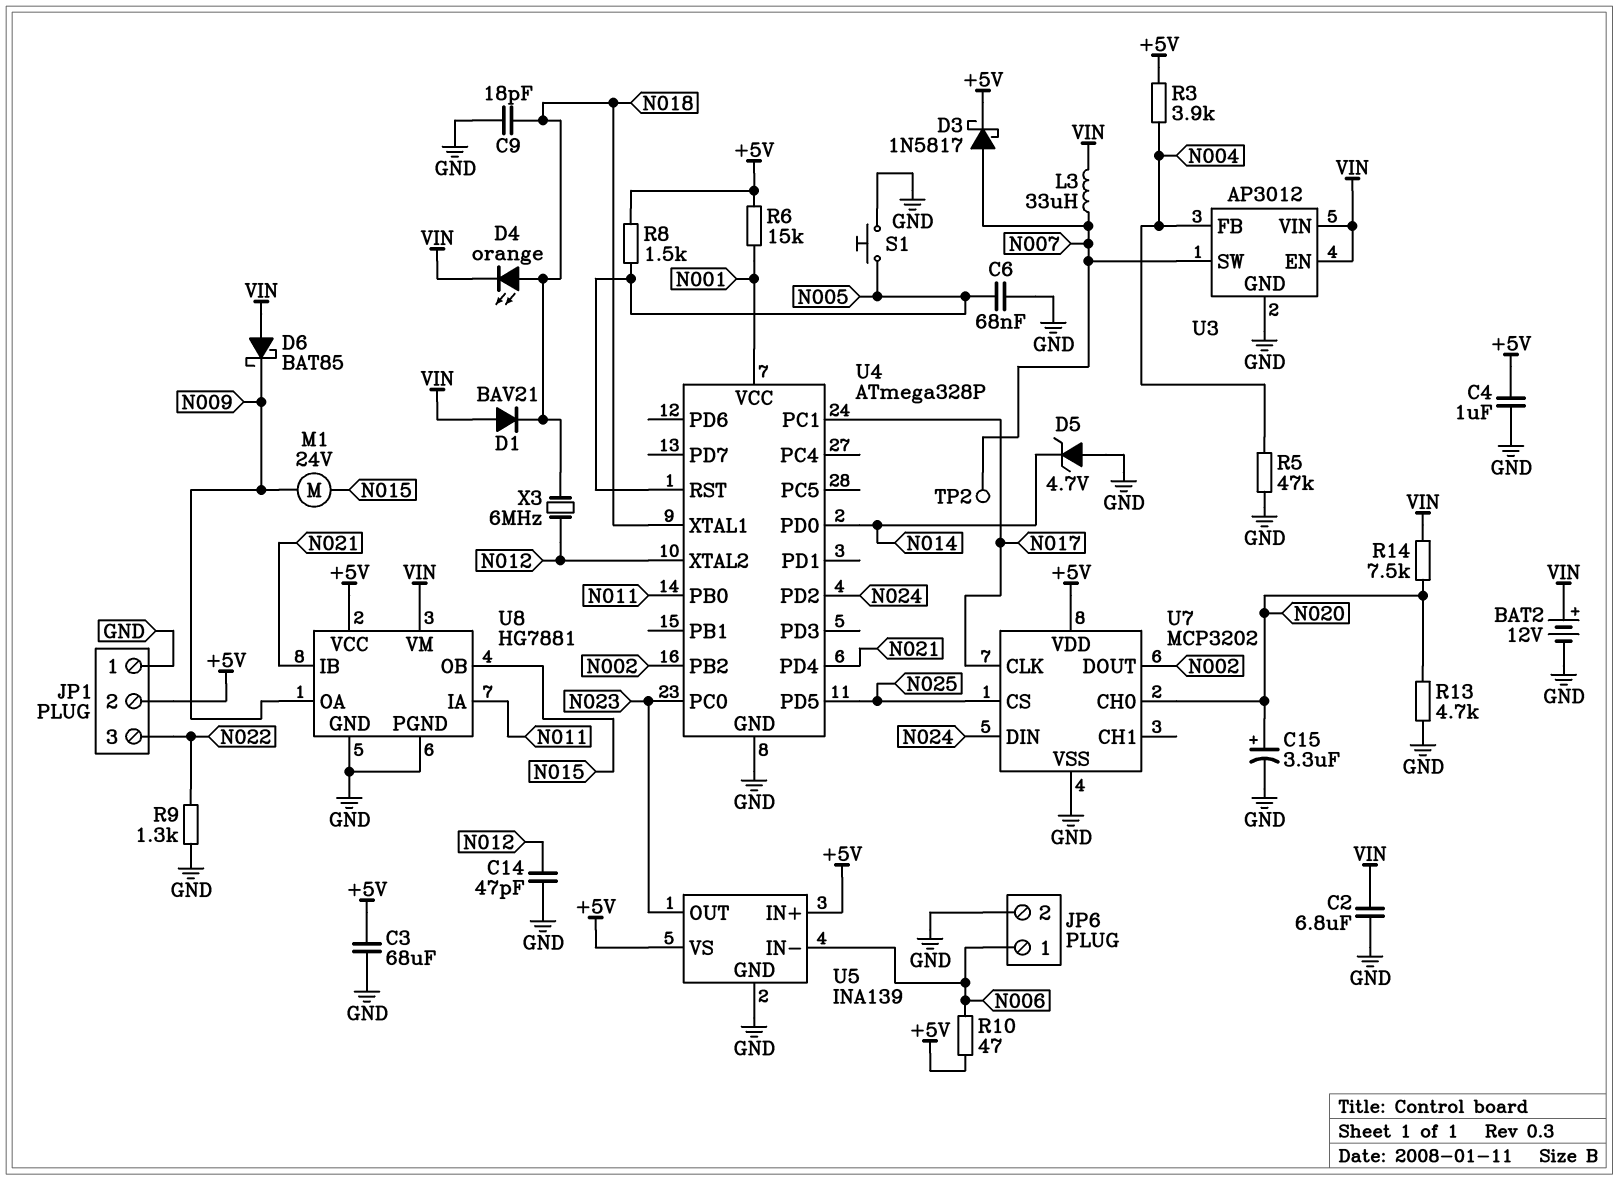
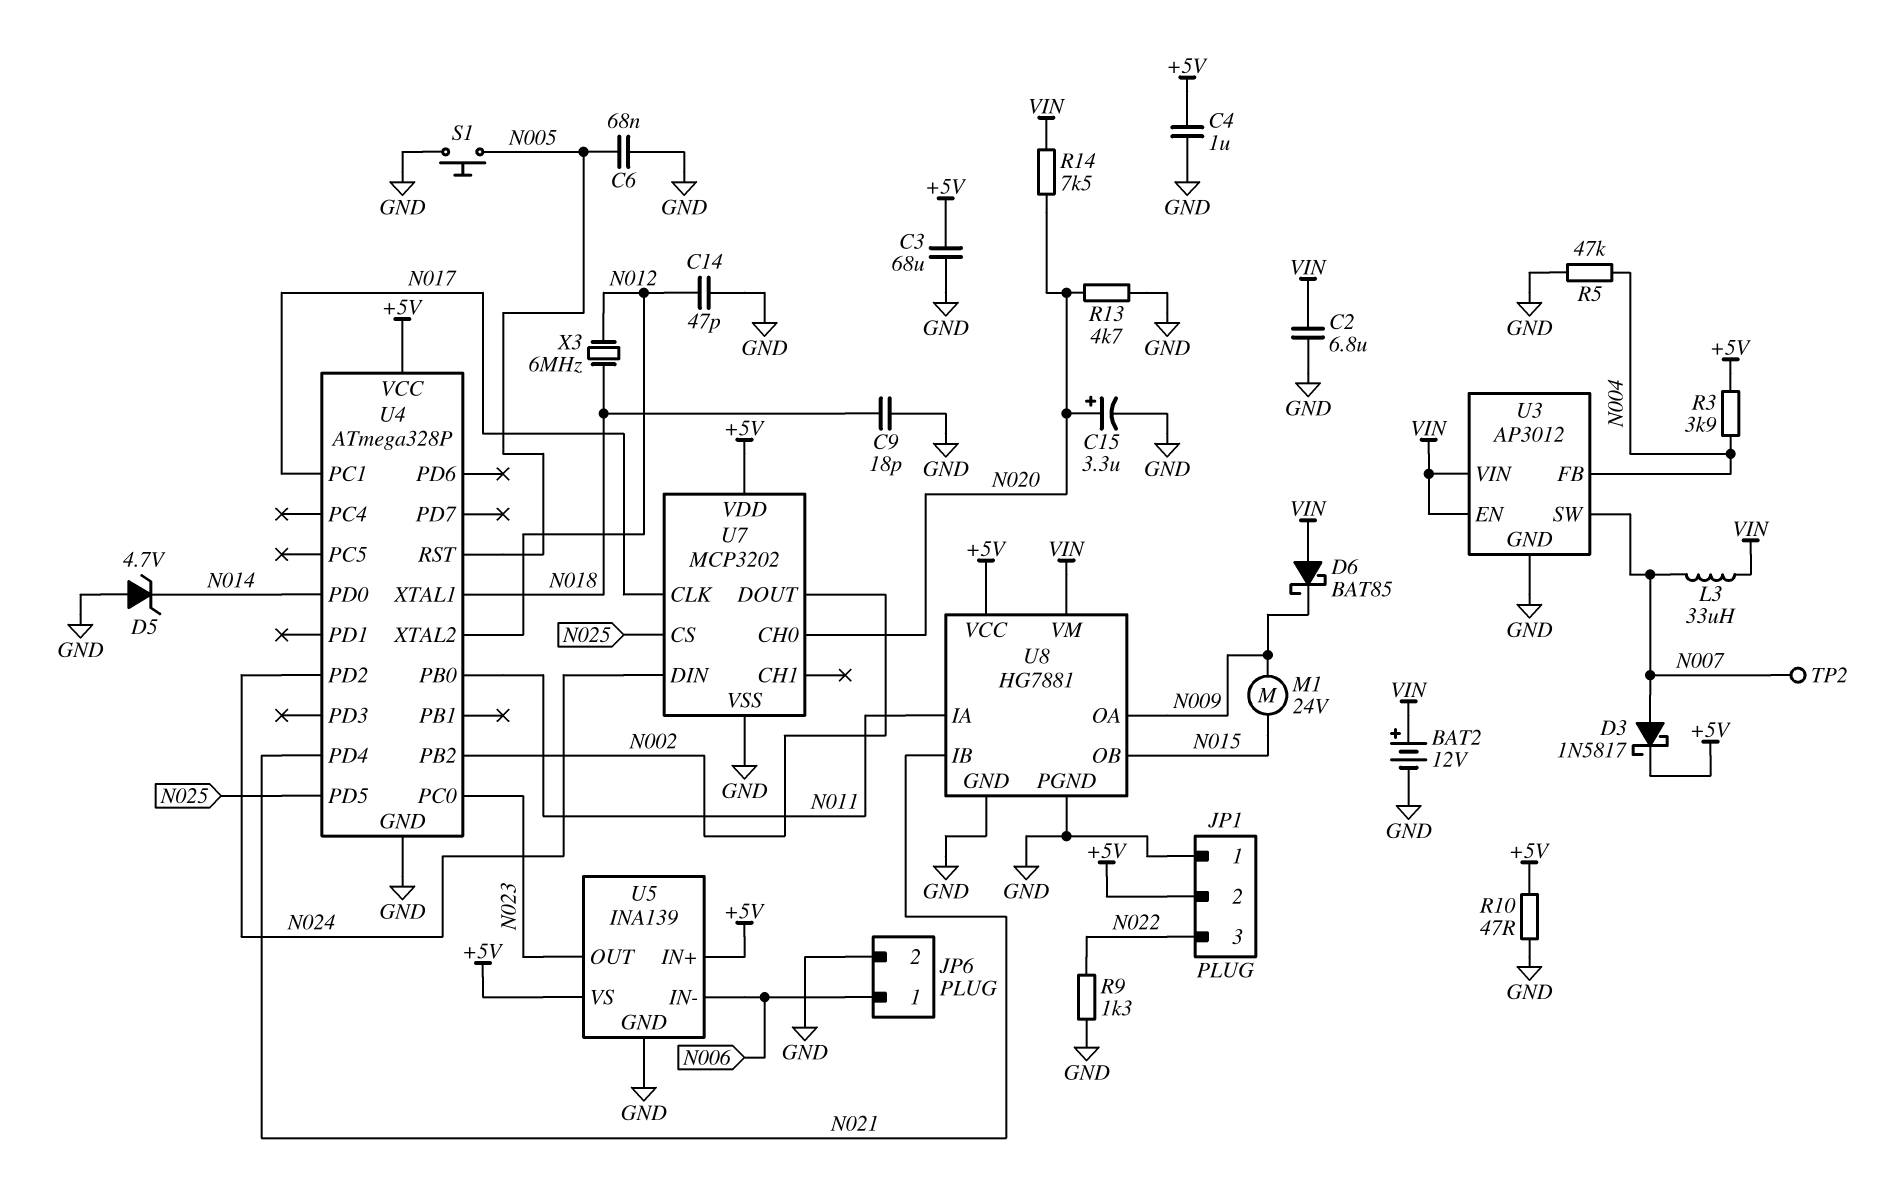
D1: diode BAV21 (A VIN, K N018) -> none
D4: LED orange (A N018, K VIN) -> none
R6: 15k (+5V, N001) -> none
R8: 1.5k (+5V, N005) -> none
R10: 47 (+5V, N006) -> 47 (+5V, GND)
U4 pin VCC: N001 -> +5V

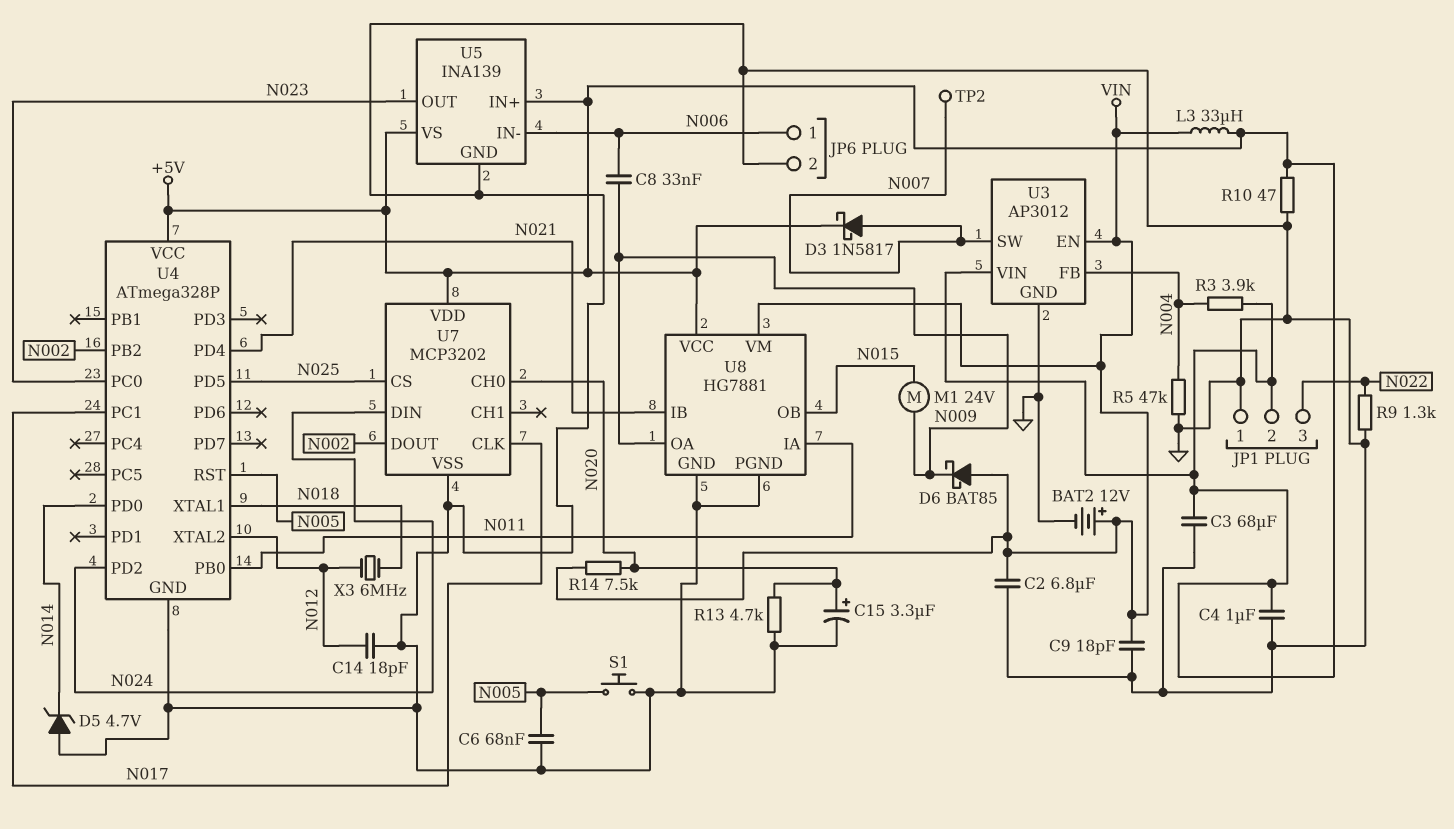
C8: none -> 33nF (N006, N009)
C9: 18pF (GND, N018) -> 18pF (GND, VIN)
C14: 47pF (GND, N012) -> 18pF (GND, N012)
L3: 33uH (N007, VIN) -> 33uH (+5V, VIN)
U3 pin VIN: VIN -> +5V

